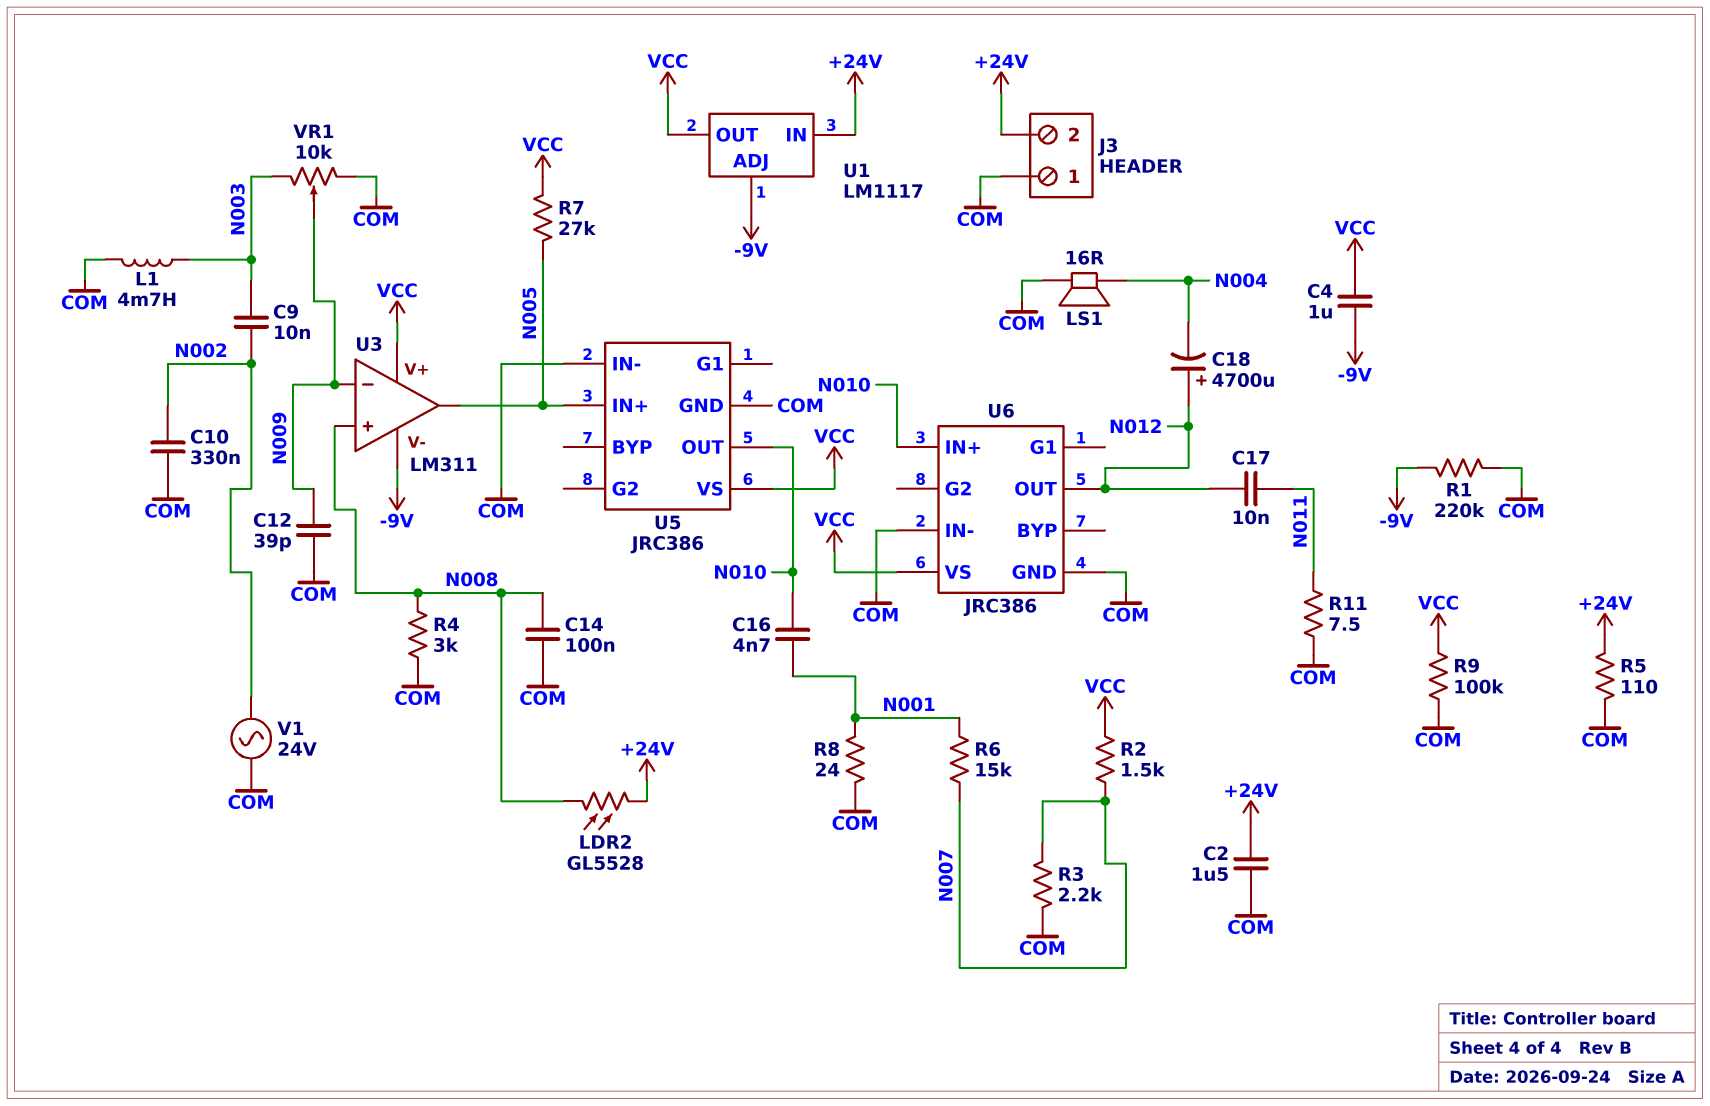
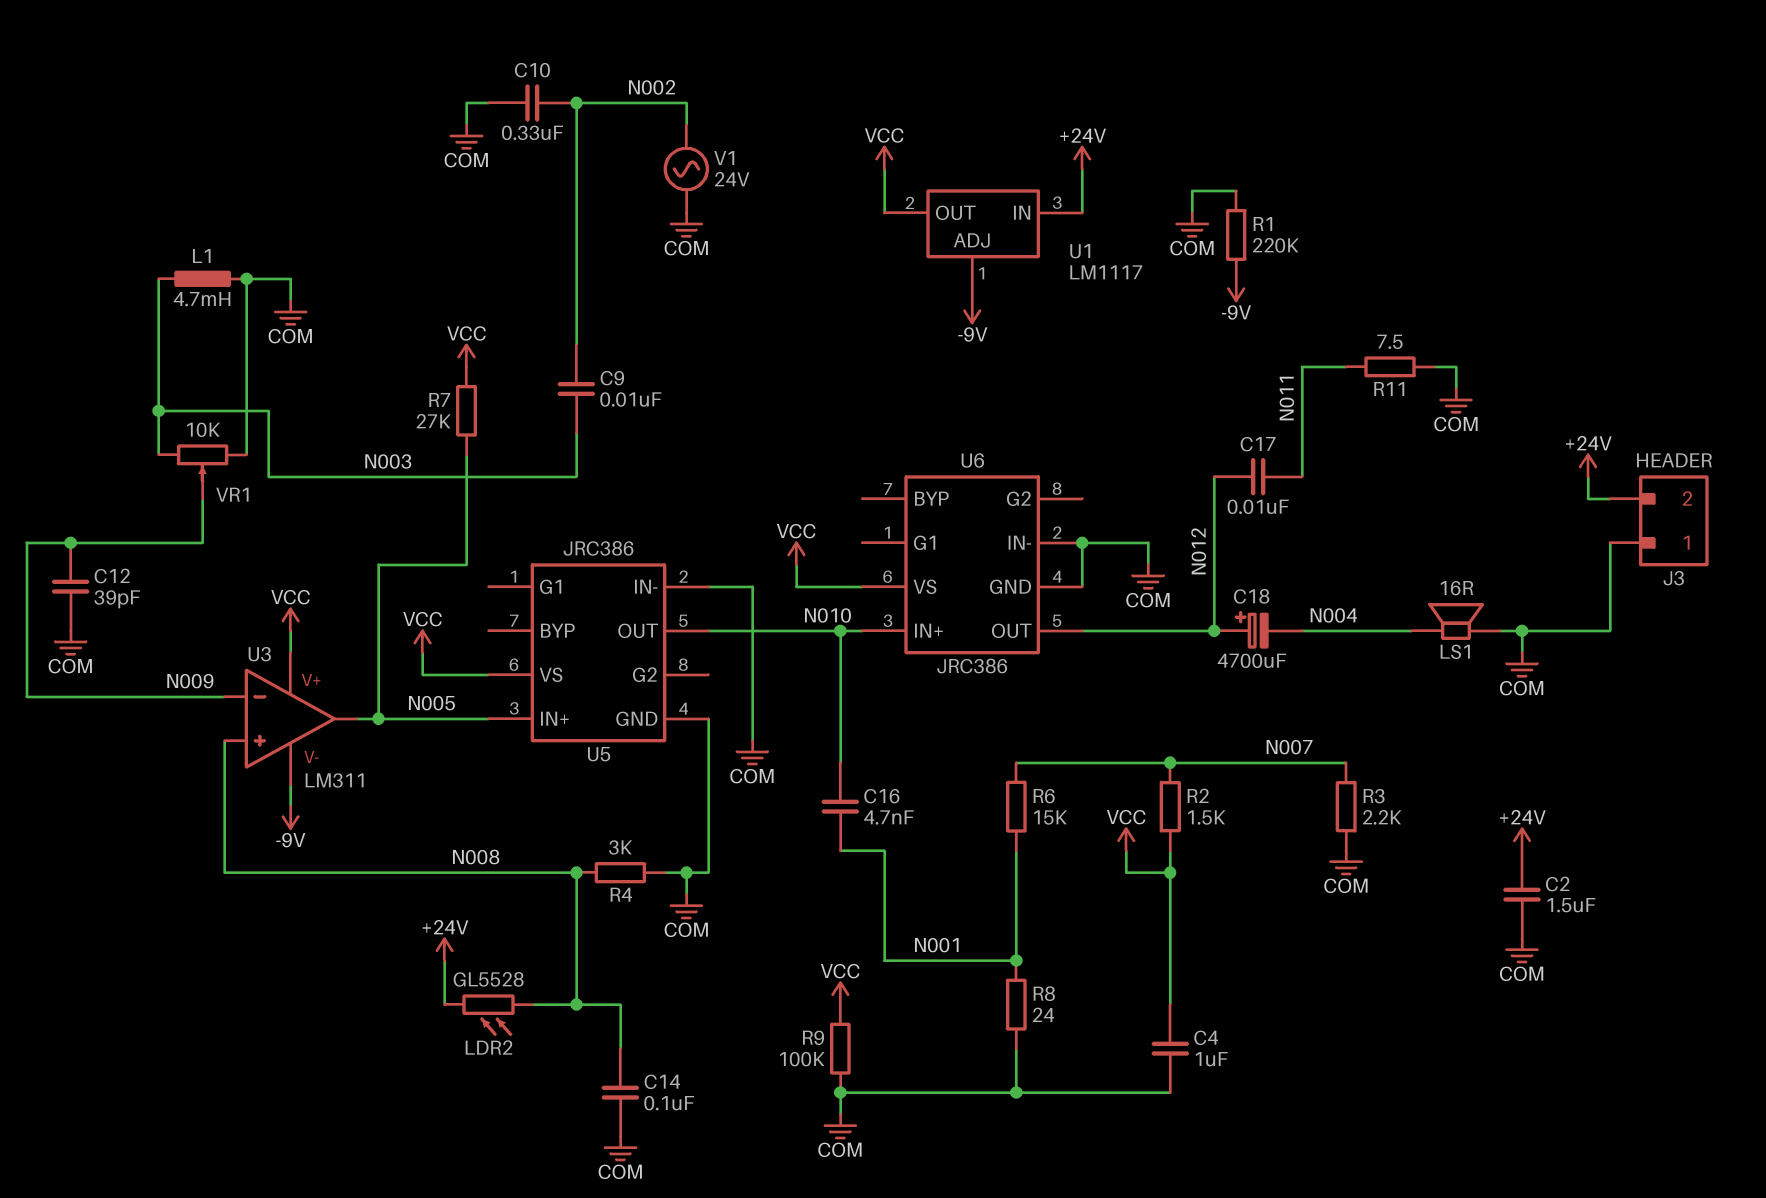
C4: 1uF (-9V, VCC) -> 1uF (COM, VCC)
R5: 110 (+24V, COM) -> none

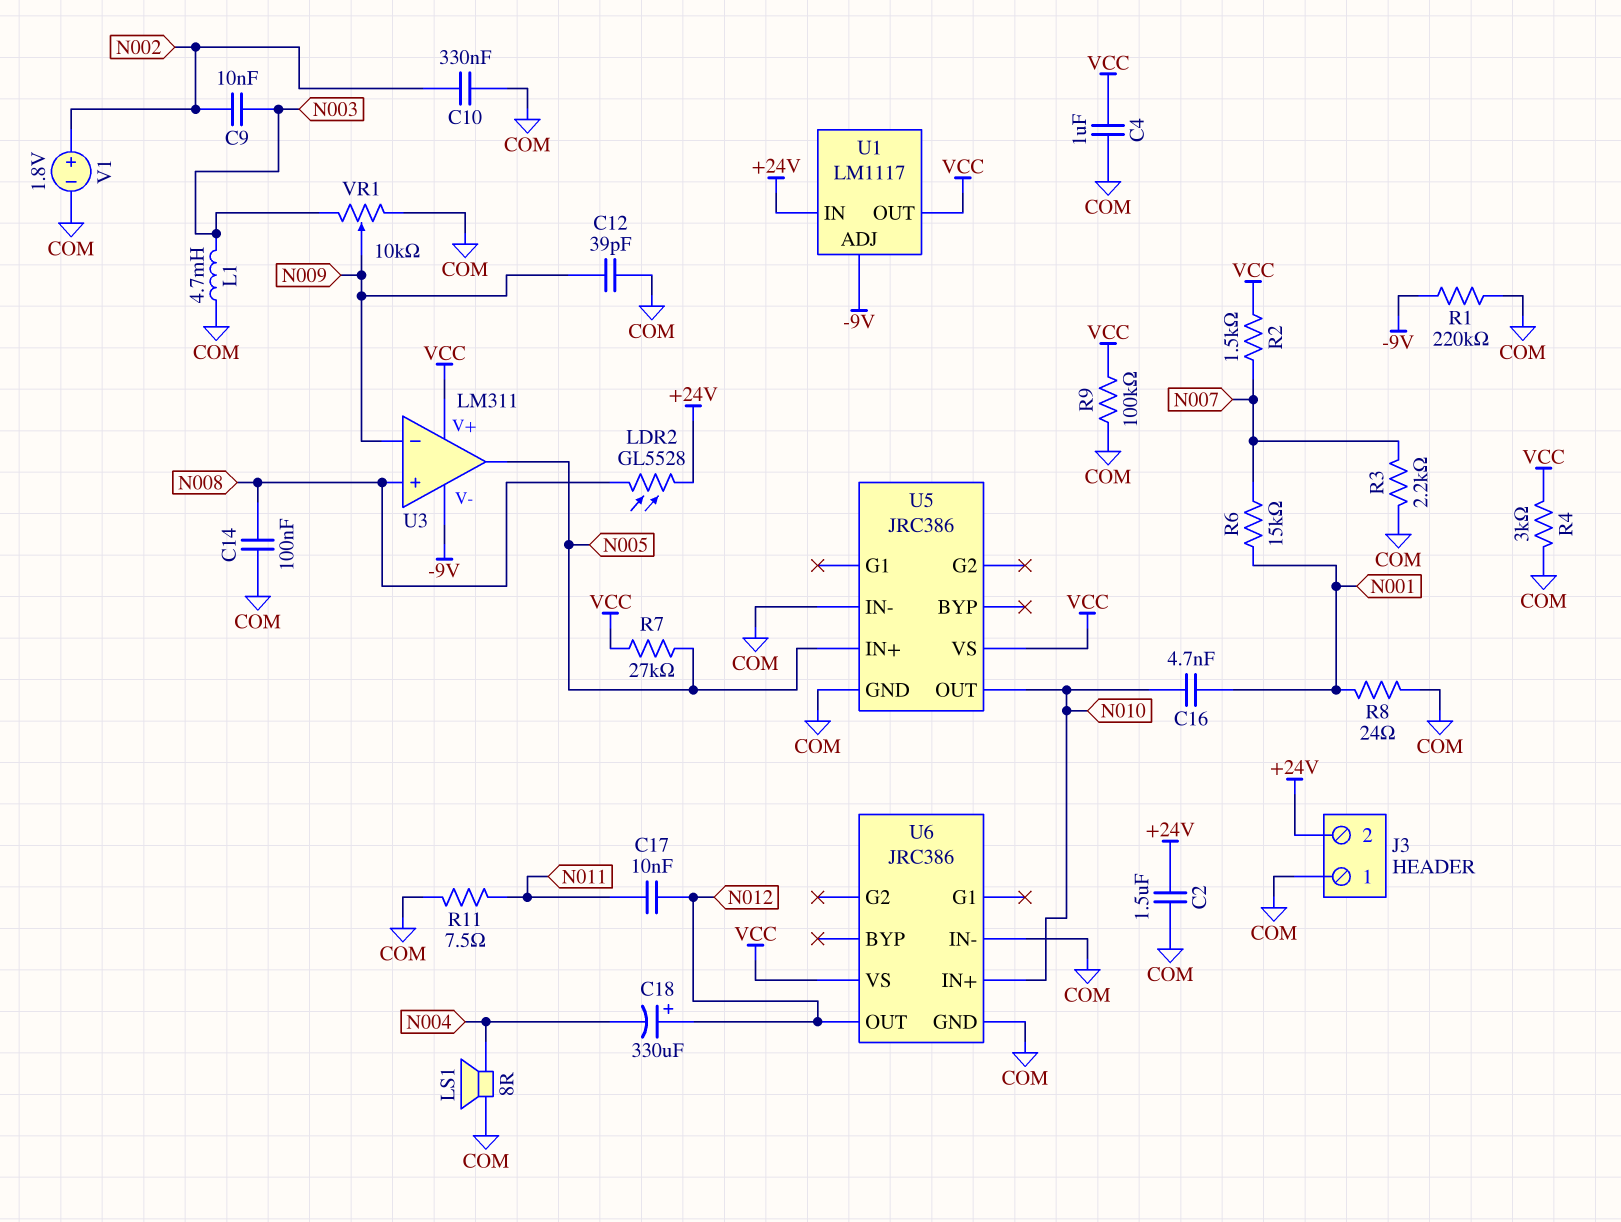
C18: 4700uF (plus N012, minus N004) -> 330uF (plus N012, minus N004)
LS1: speaker 16R (COM, N004) -> speaker 8R (COM, N004)
R4: 3k (COM, N008) -> 3k (COM, VCC)
V1: AC 24V (COM, N002) -> 1.8V (plus N002, minus COM)

